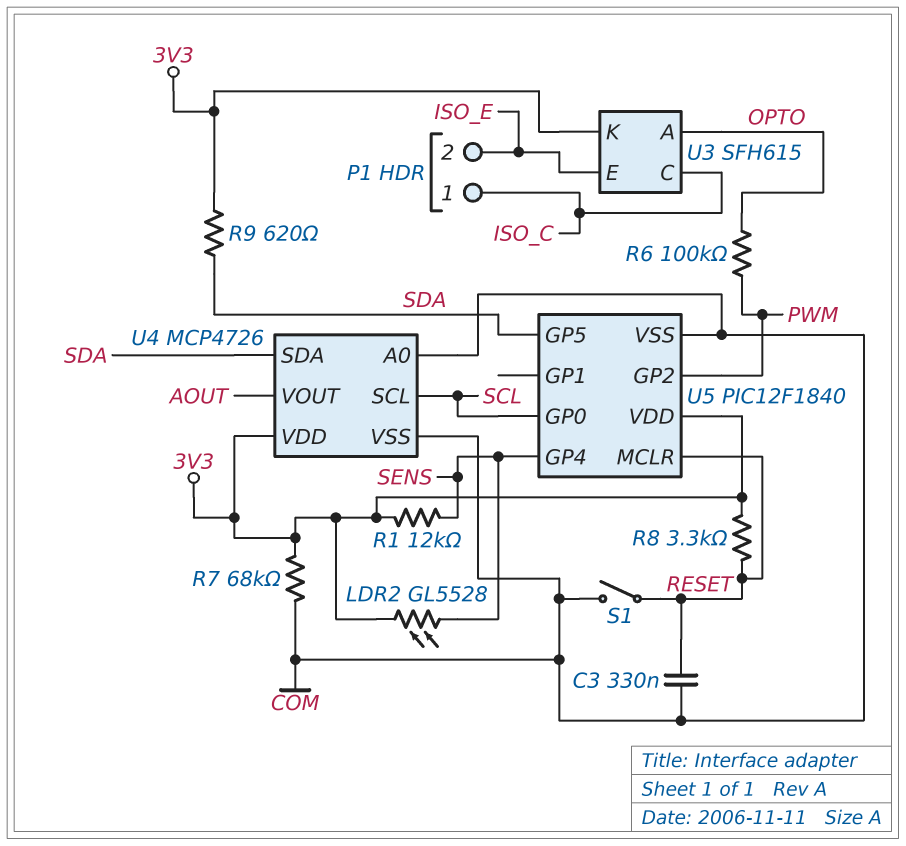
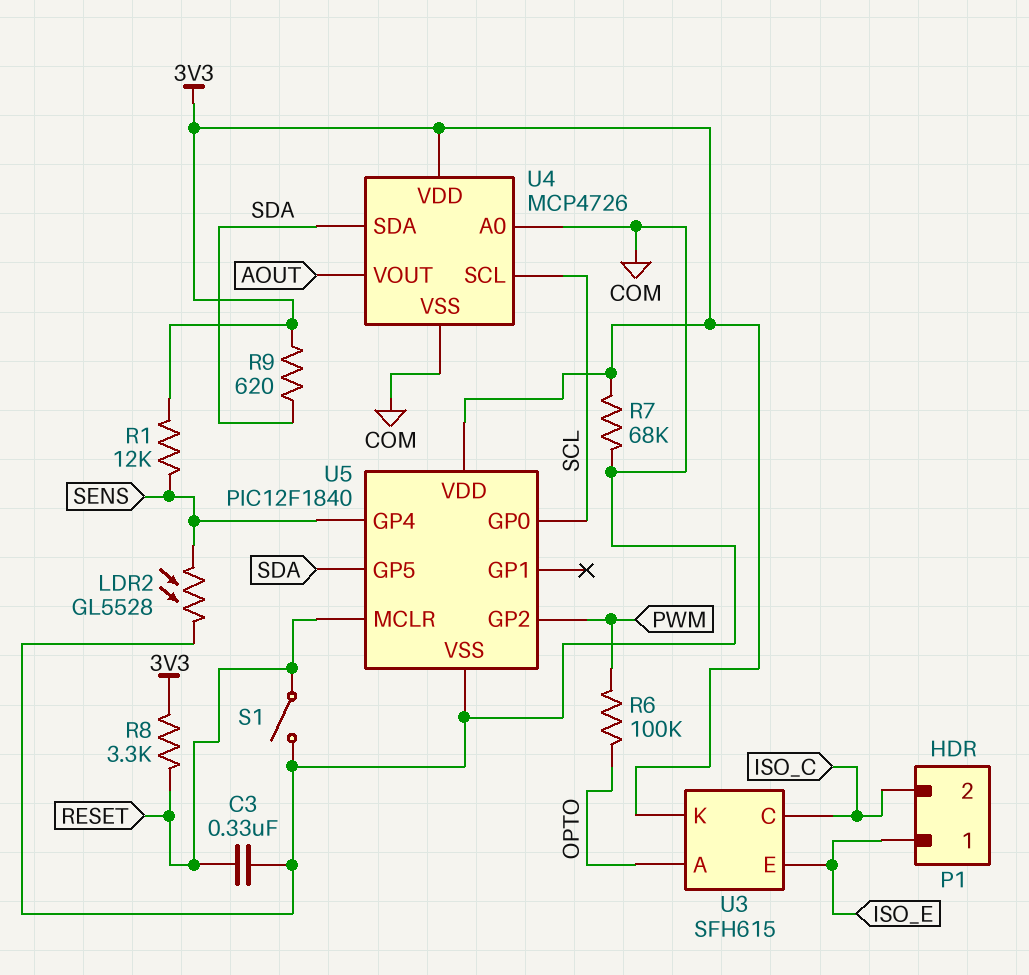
LDR2: GL5528 (3V3, SENS) -> GL5528 (COM, SENS)
P1 pin 1: ISO_C -> ISO_E
P1 pin 2: ISO_E -> ISO_C

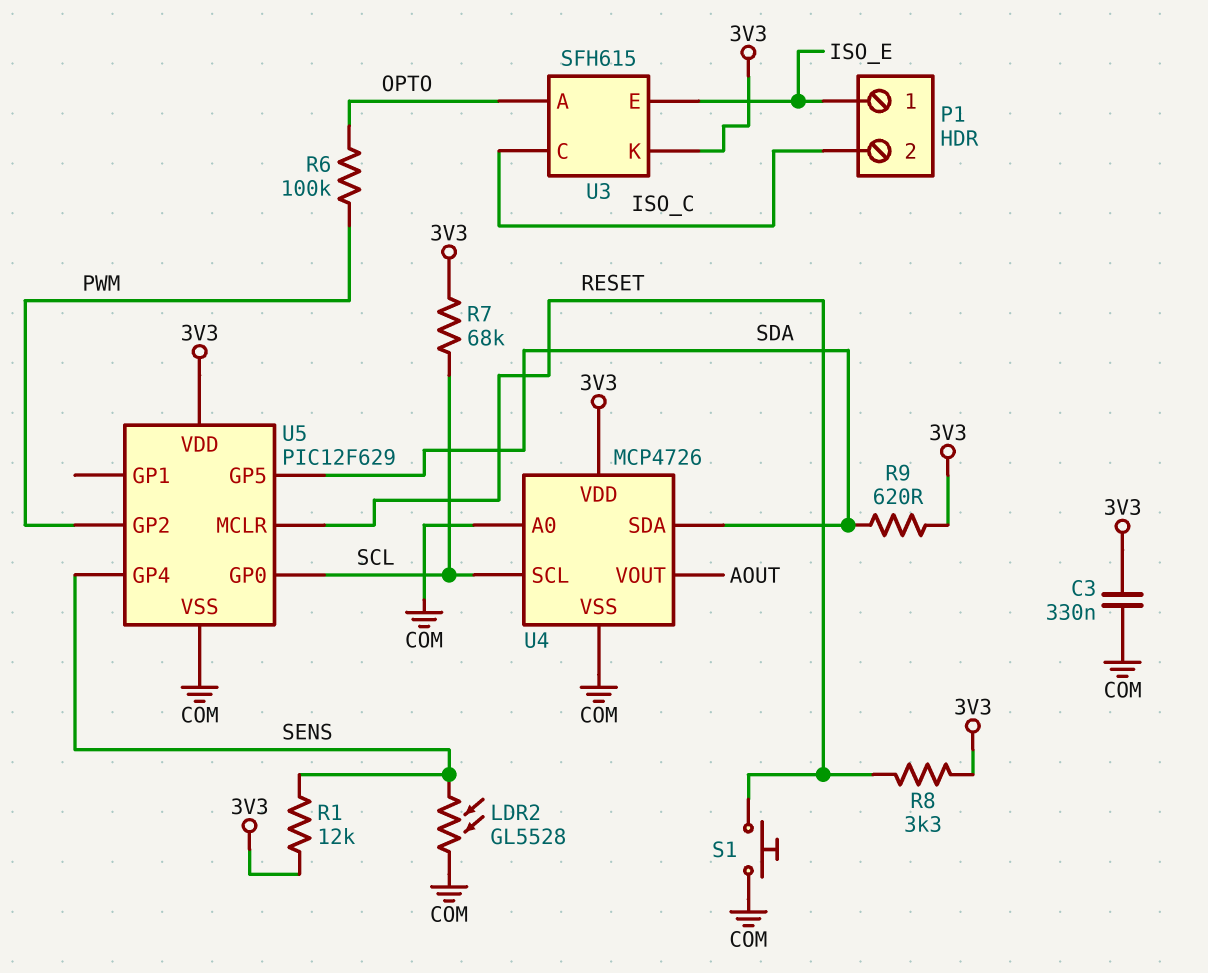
C3: 330nF (COM, RESET) -> 330nF (3V3, COM)
R7: 68k (3V3, COM) -> 68k (3V3, SCL)
S1: switch (COM, RESET) -> button (COM, RESET)
U5: PIC12F1840 -> PIC12F629

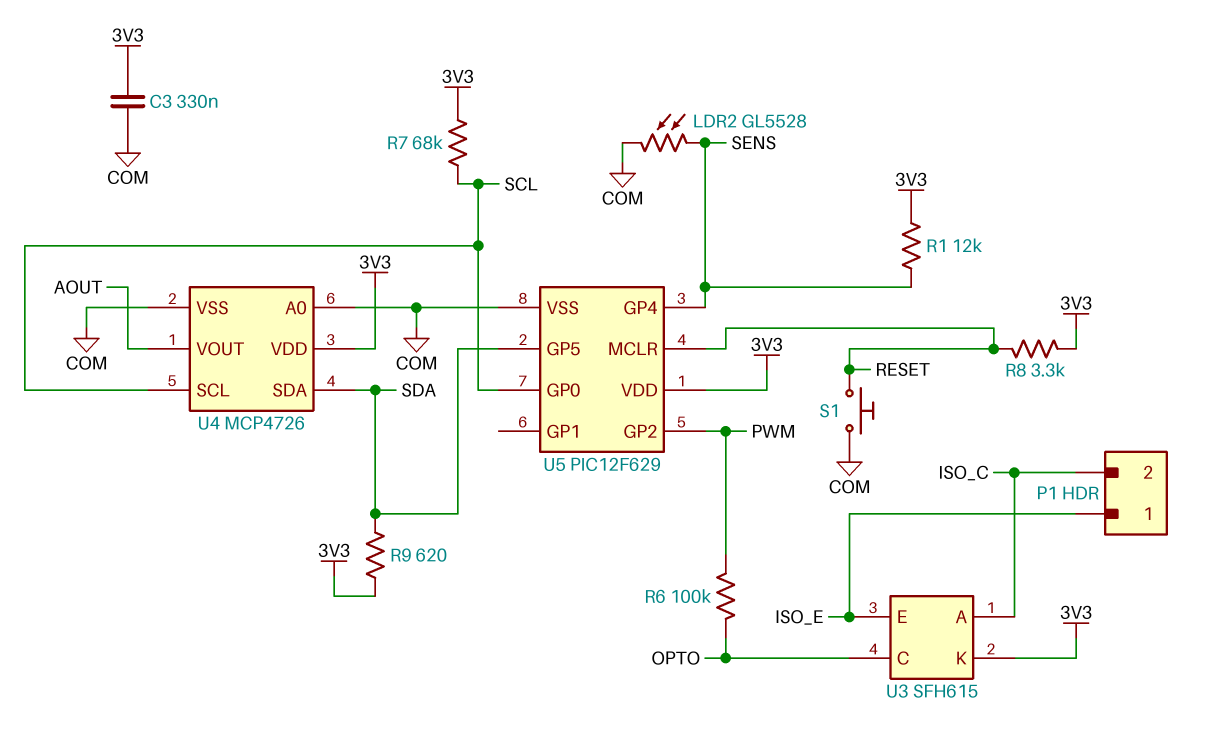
U3 pin A: OPTO -> ISO_C
U3 pin C: ISO_C -> OPTO

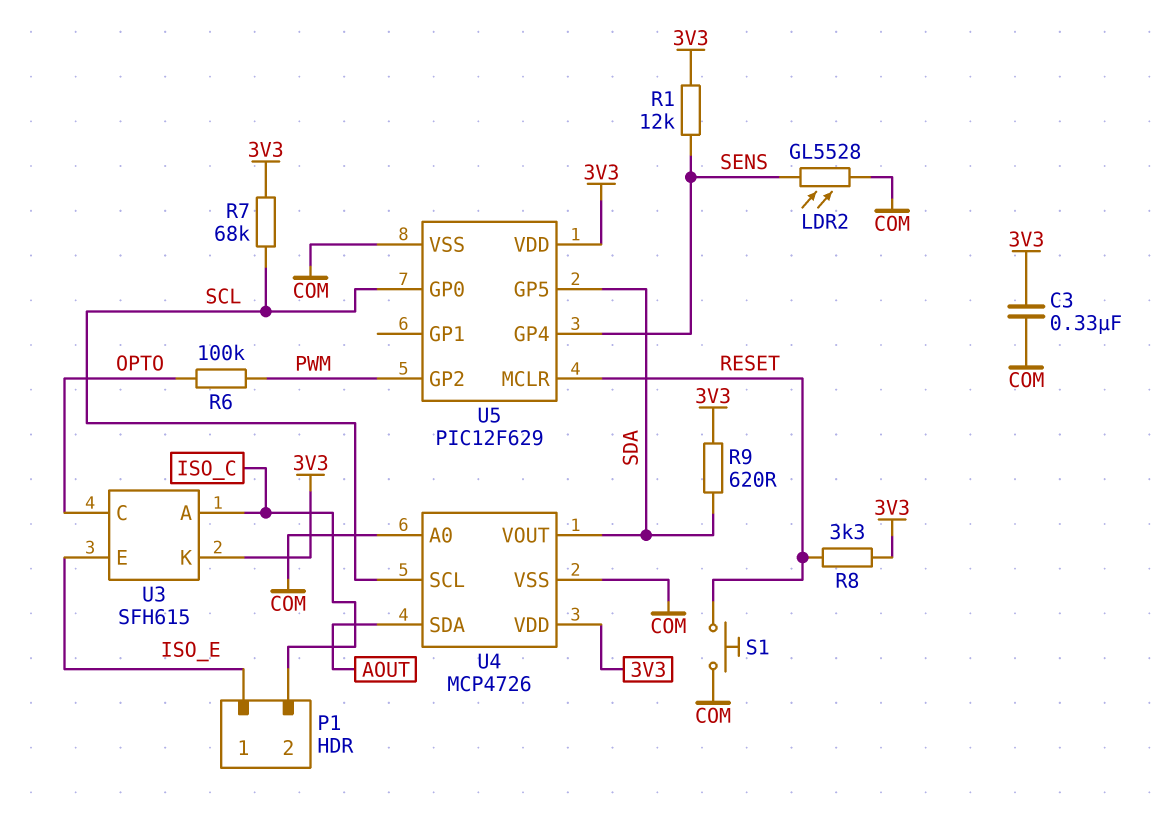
U4 pin SDA: SDA -> AOUT
U4 pin VOUT: AOUT -> SDA

